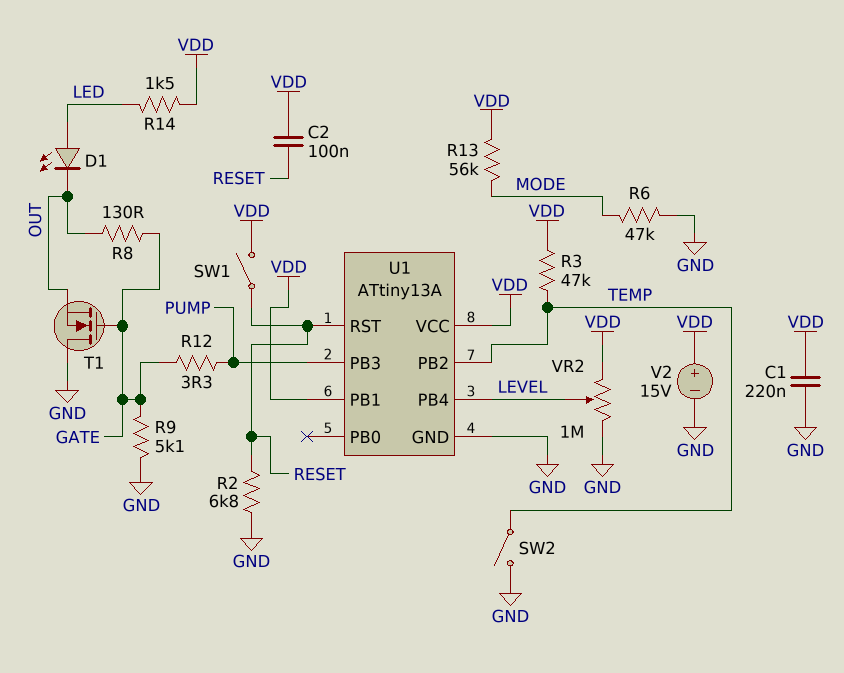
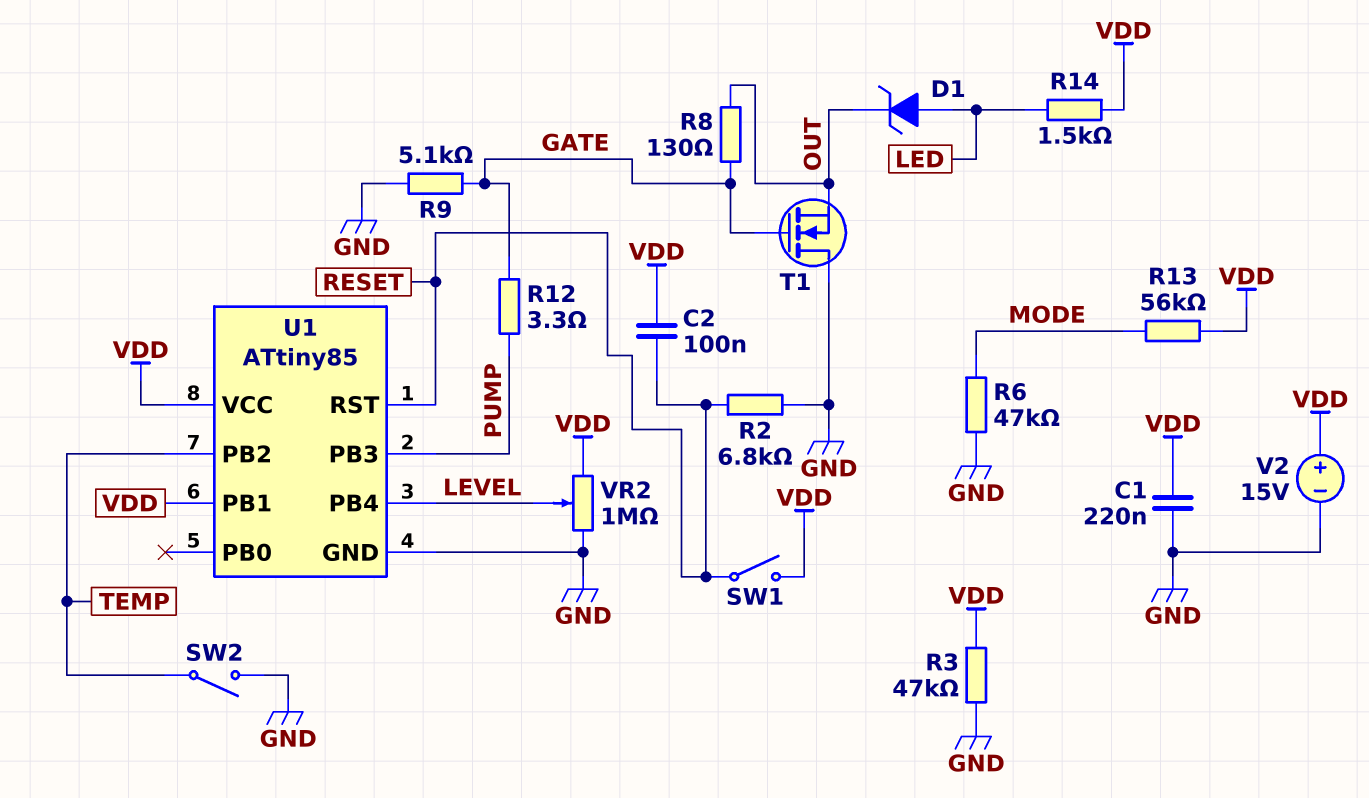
D1: LED (A LED, K OUT) -> zener (A LED, K OUT)
R3: 47k (TEMP, VDD) -> 47k (GND, VDD)
U1: ATtiny13A -> ATtiny85

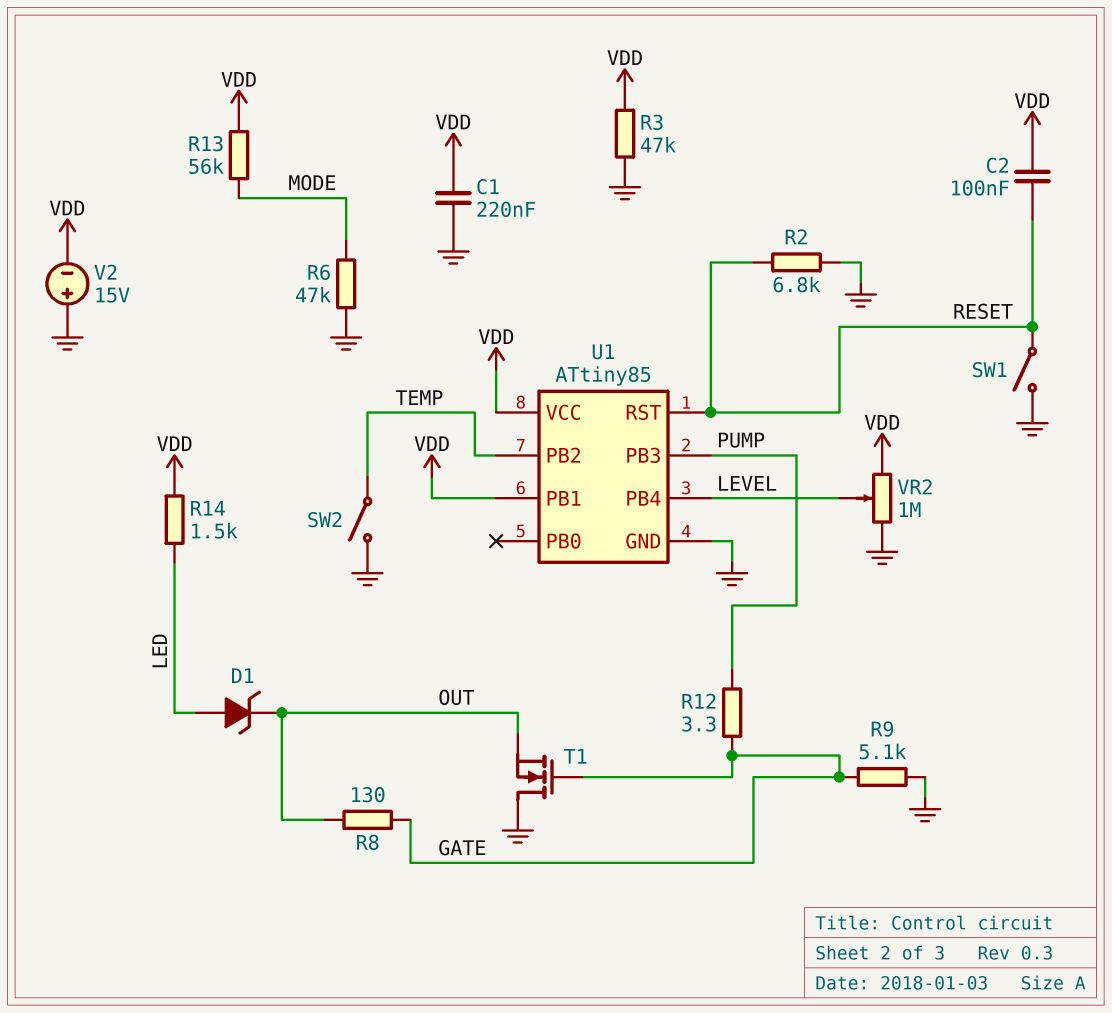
SW1: switch (RESET, VDD) -> switch (GND, RESET)
V2: 15V (plus VDD, minus GND) -> 15V (plus GND, minus VDD)

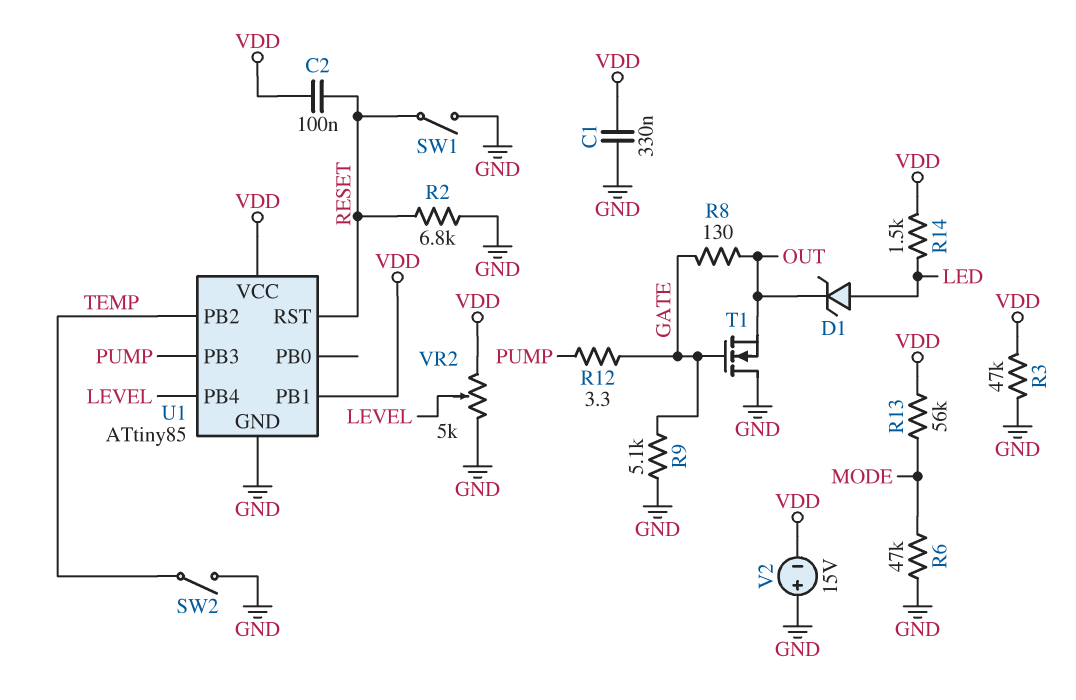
C1: 220nF (GND, VDD) -> 330nF (GND, VDD)
VR2: 1M (GND, VDD, wiper LEVEL) -> 5k (GND, VDD, wiper LEVEL)

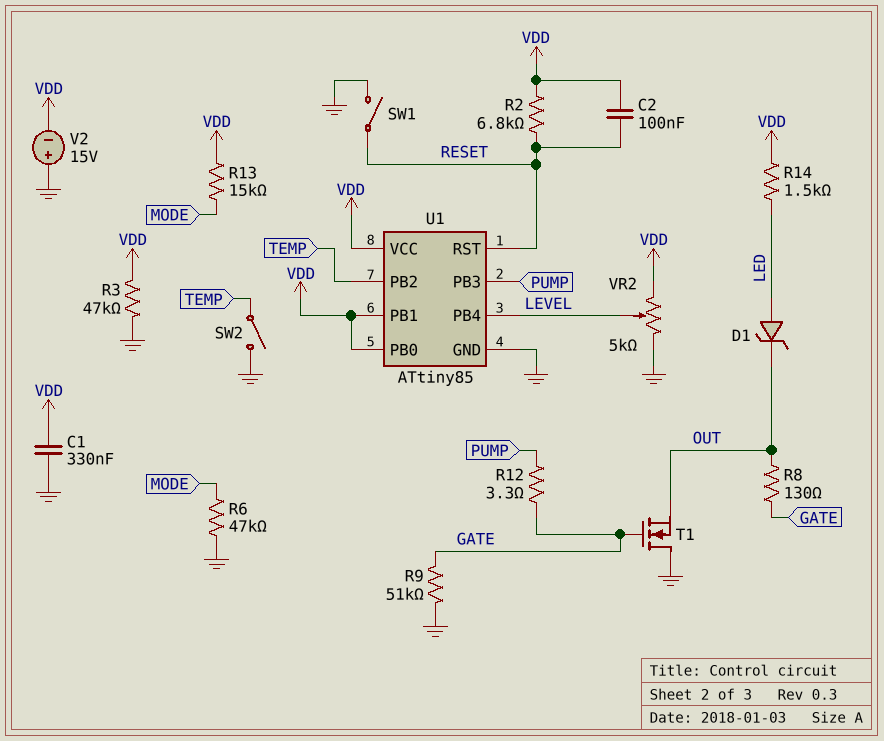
R2: 6.8k (GND, RESET) -> 6.8k (RESET, VDD)
R9: 5.1k (GATE, GND) -> 51k (GATE, GND)
R13: 56k (MODE, VDD) -> 15k (MODE, VDD)
U1 pin PB0: none -> VDD

